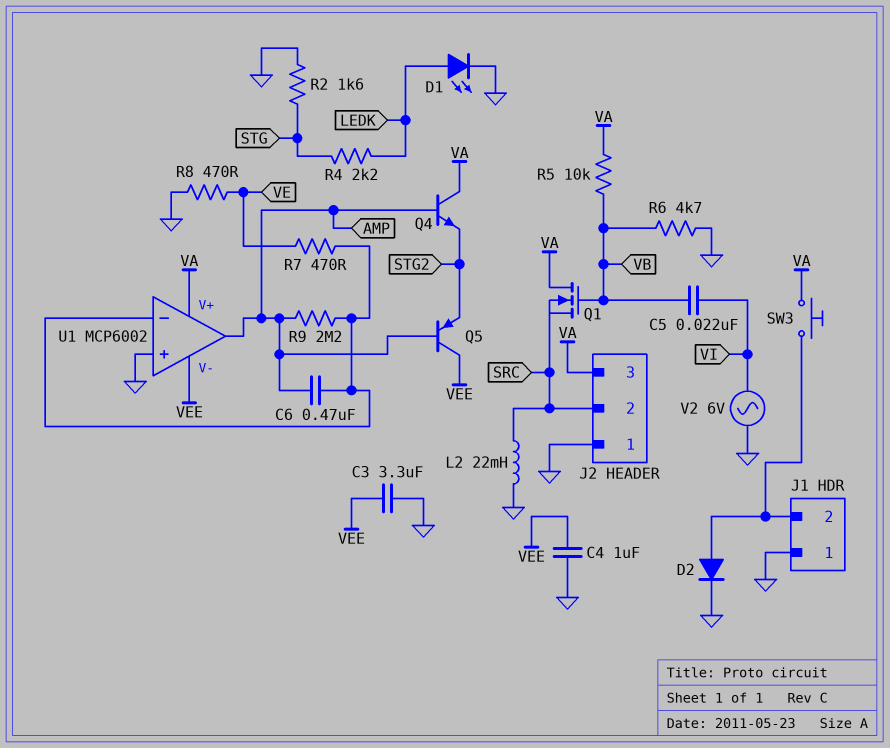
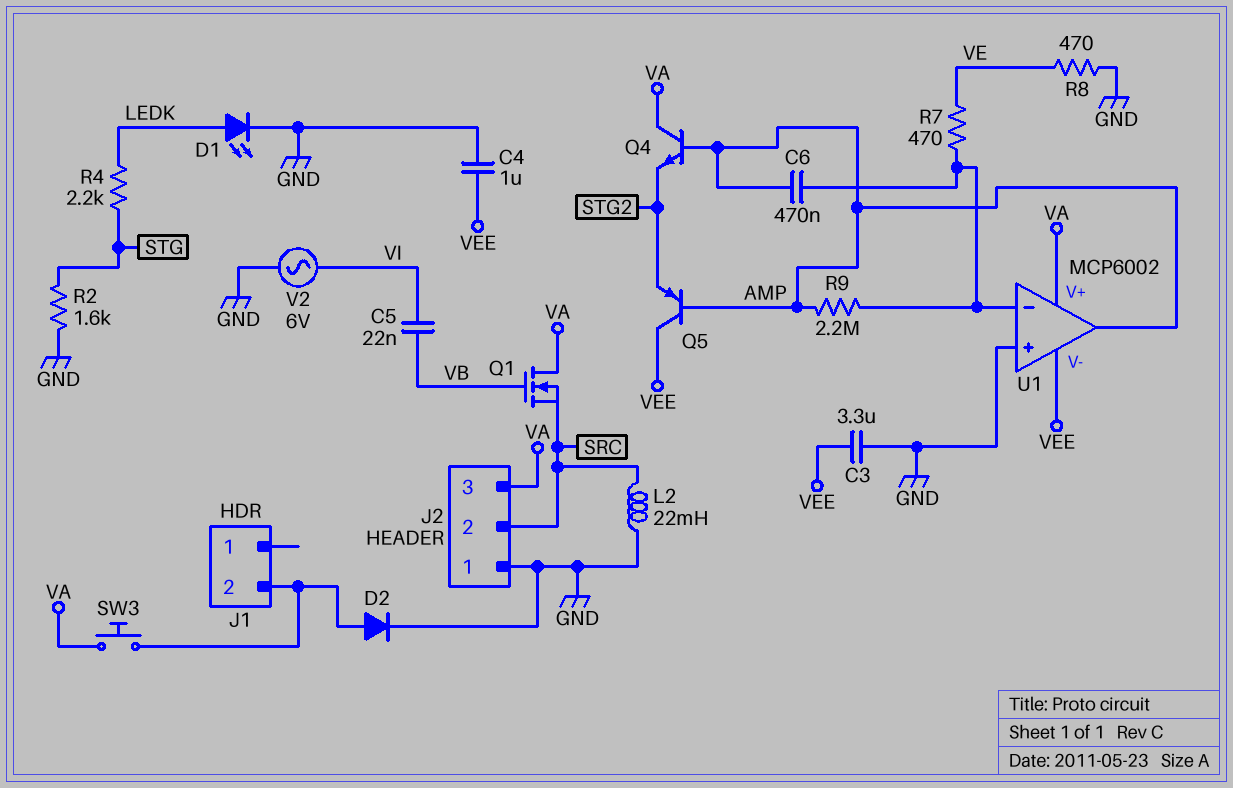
J1 pin 1: GND -> none
R5: 10k (VA, VB) -> none
R6: 4.7k (GND, VB) -> none

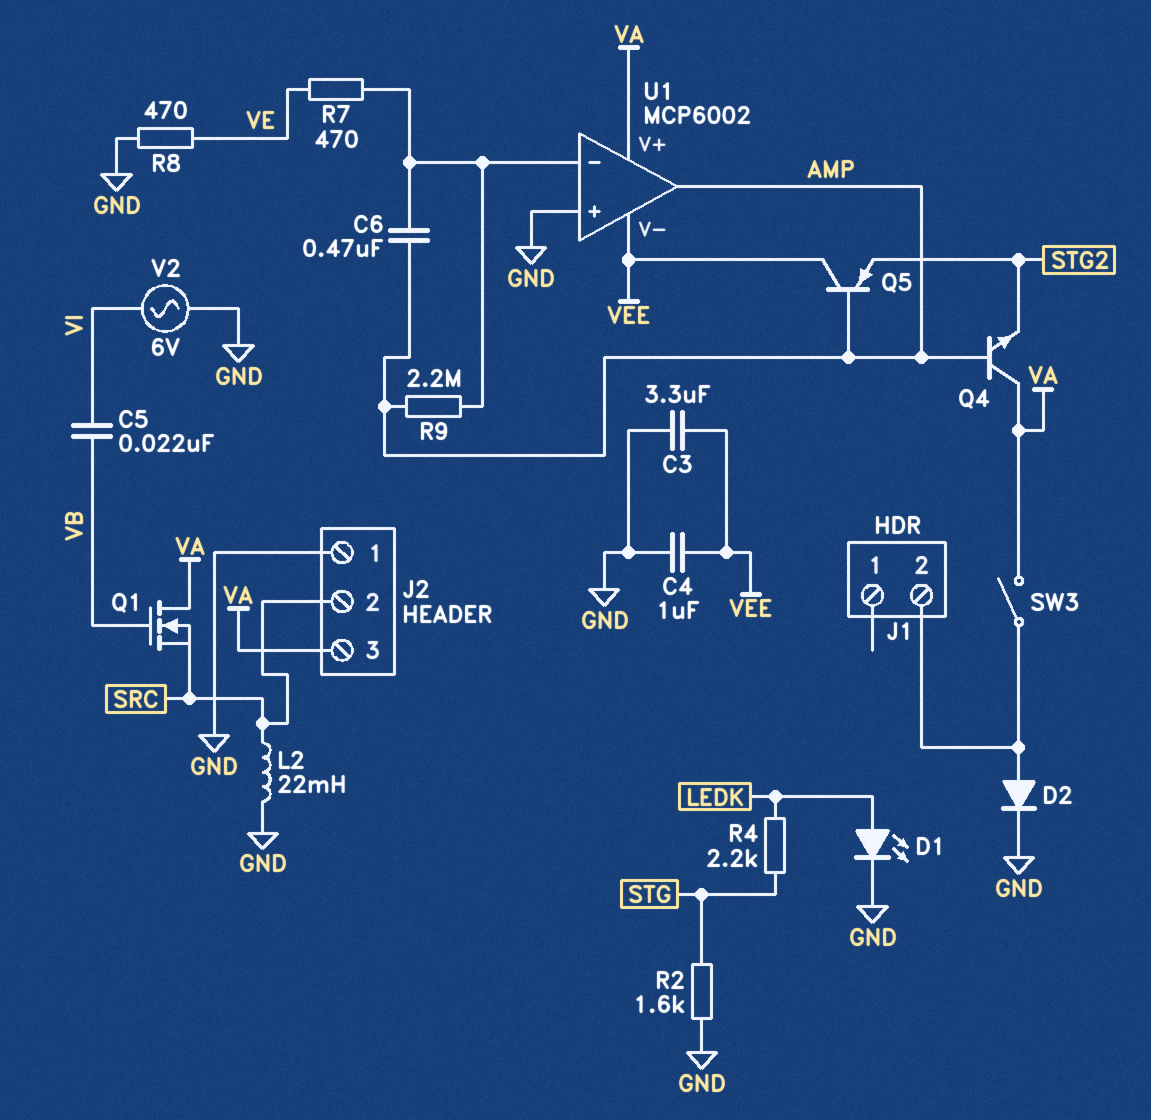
SW3: button (J1/2, VA) -> switch (J1/2, VA)

